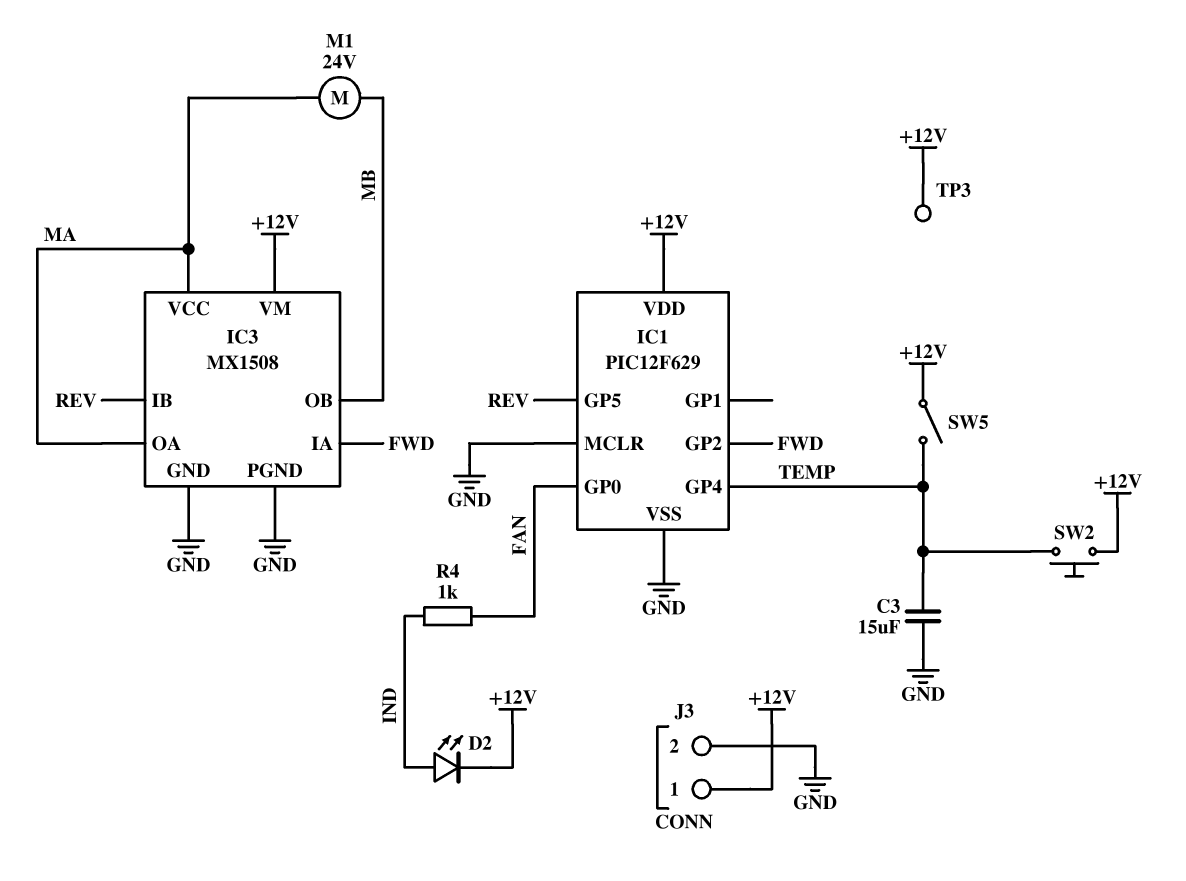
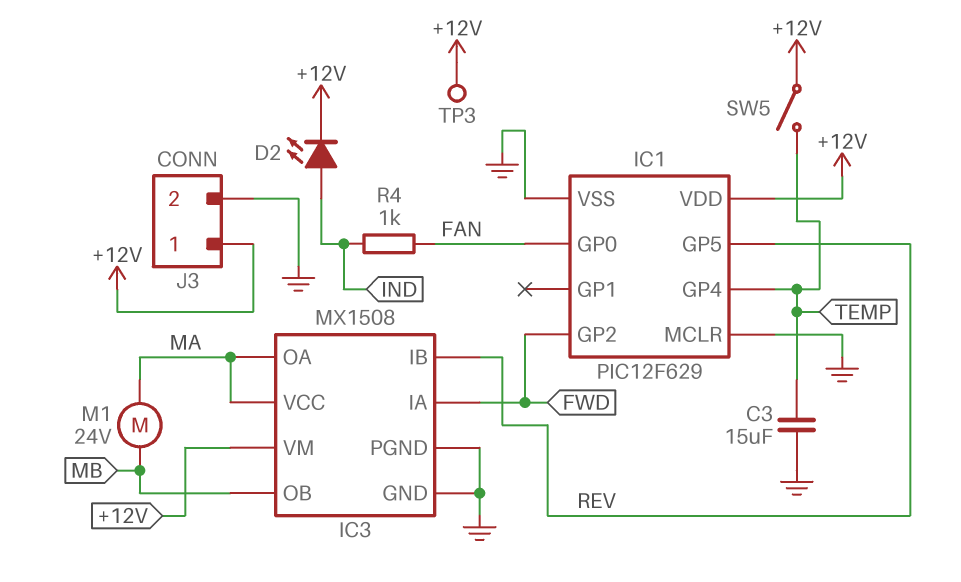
SW2: button (+12V, TEMP) -> none

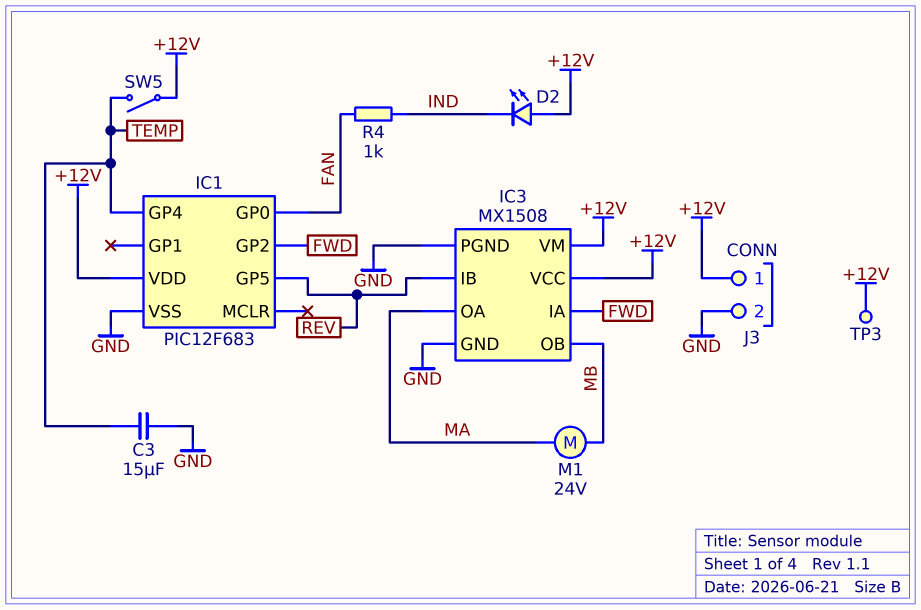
D2: LED (A IND, K +12V) -> LED (A +12V, K IND)
IC1: PIC12F629 -> PIC12F683
IC1 pin MCLR: GND -> none
IC3 pin VCC: MA -> +12V

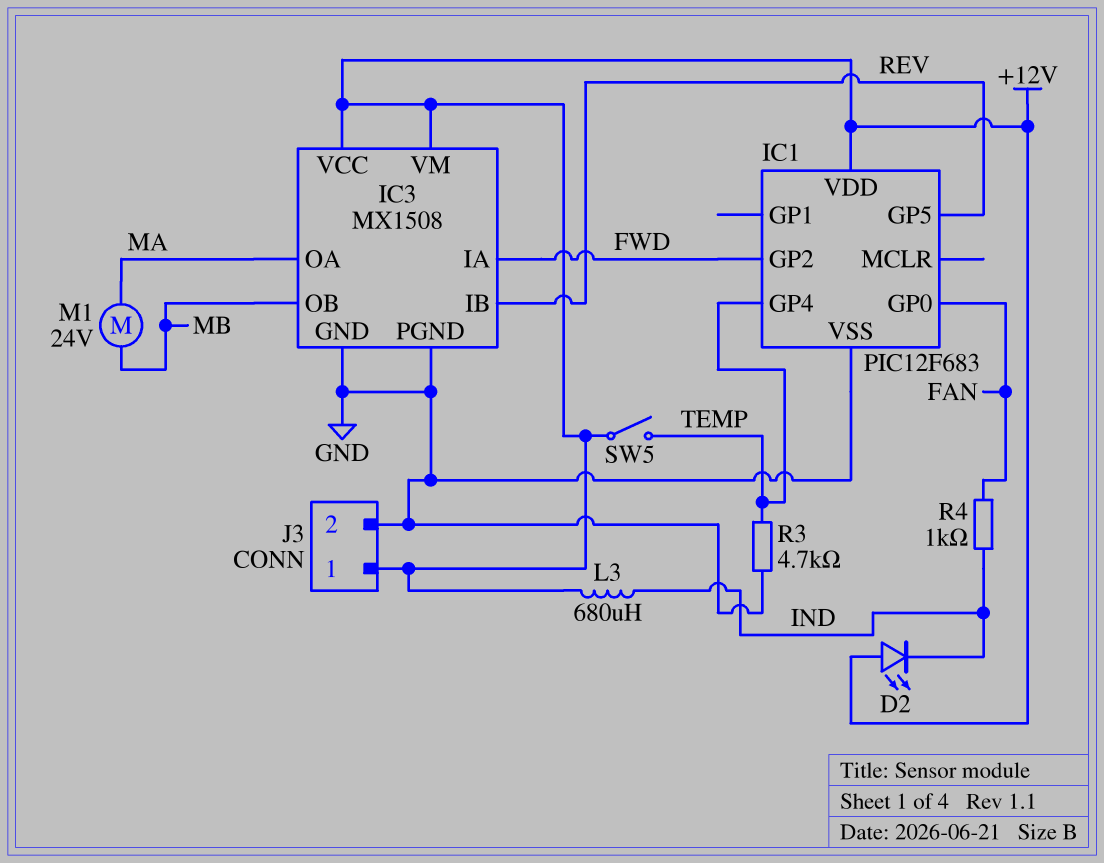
C3: 15uF (GND, TEMP) -> none
L3: none -> 680uH (+12V, IND)
R3: none -> 4.7k (GND, TEMP)
TP3: test point (+12V) -> none

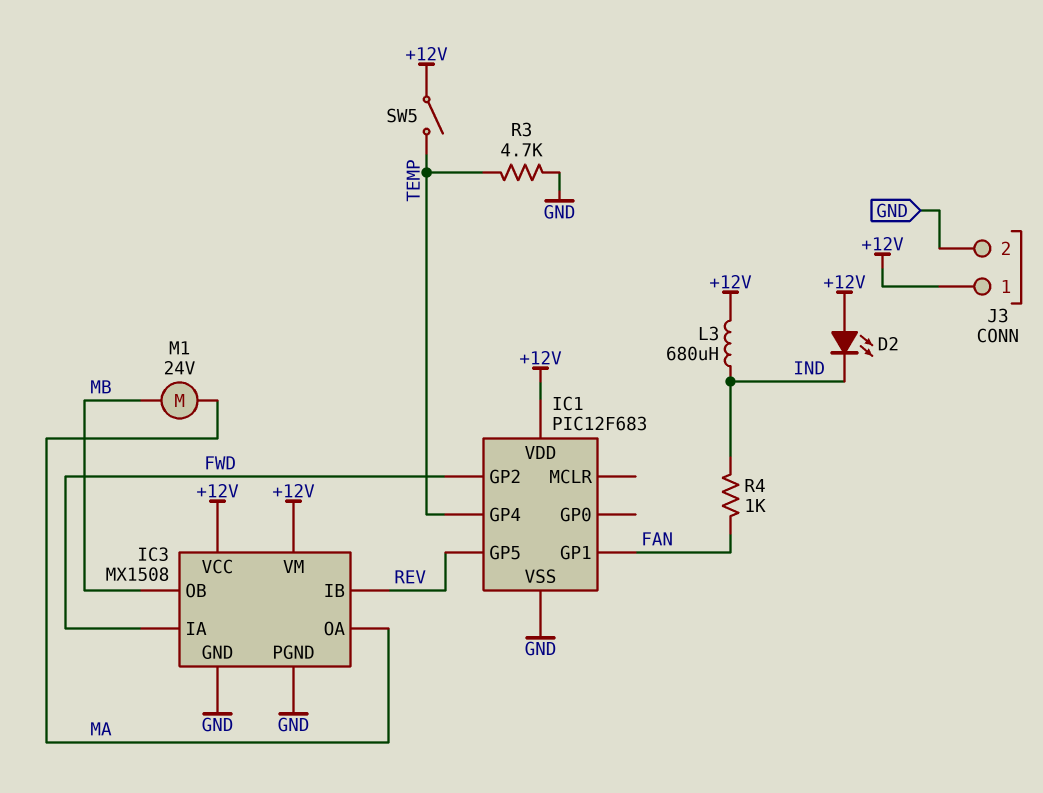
IC1 pin GP0: FAN -> none
IC1 pin GP1: none -> FAN

